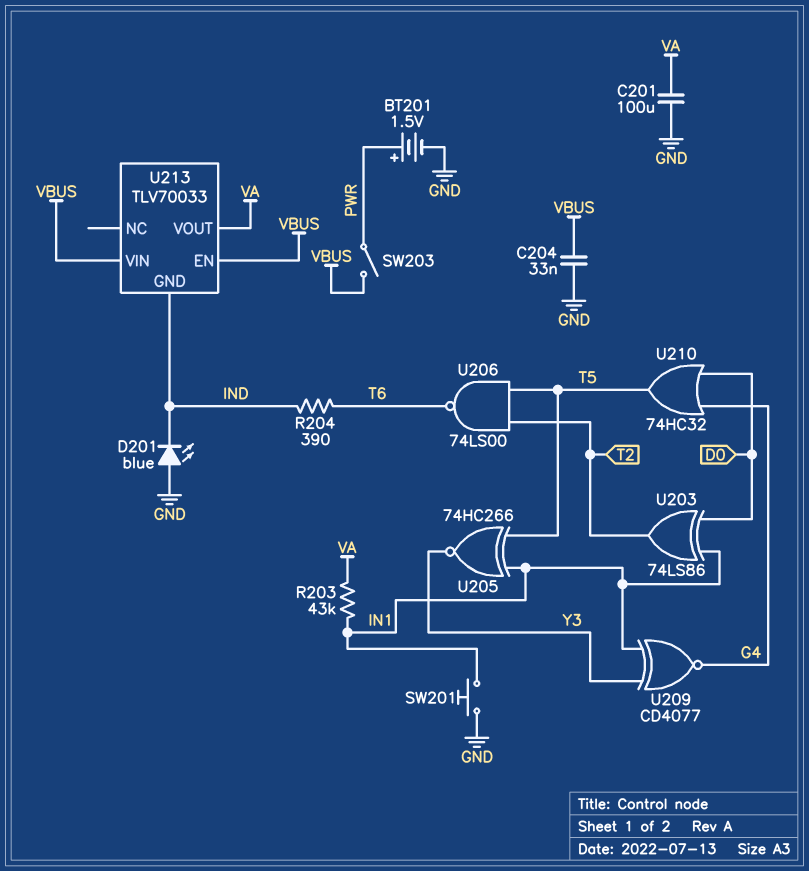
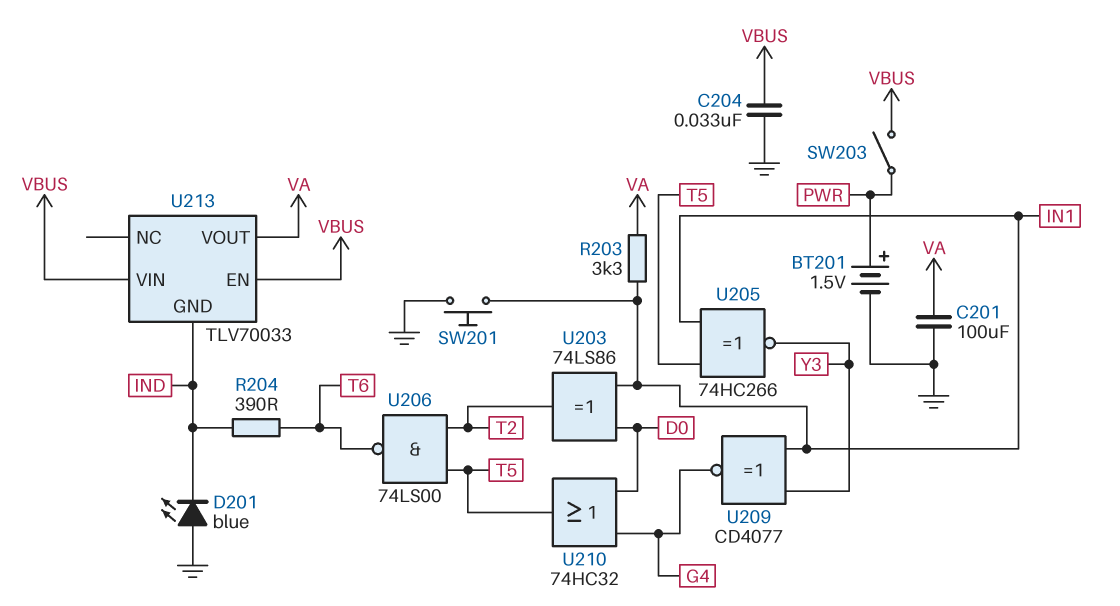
R203: 43k (IN1, VA) -> 3.3k (IN1, VA)

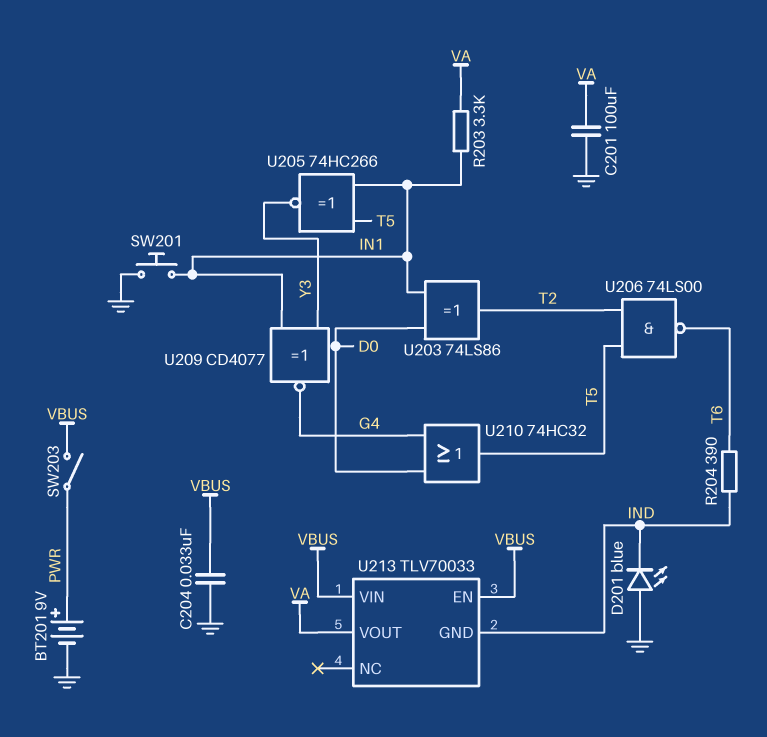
BT201: 1.5V (plus PWR, minus GND) -> 9V (plus PWR, minus GND)

